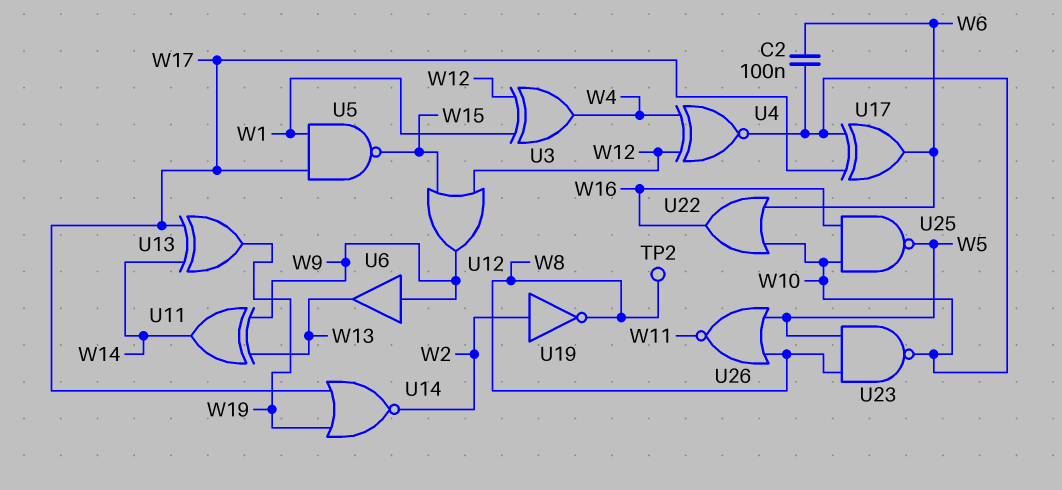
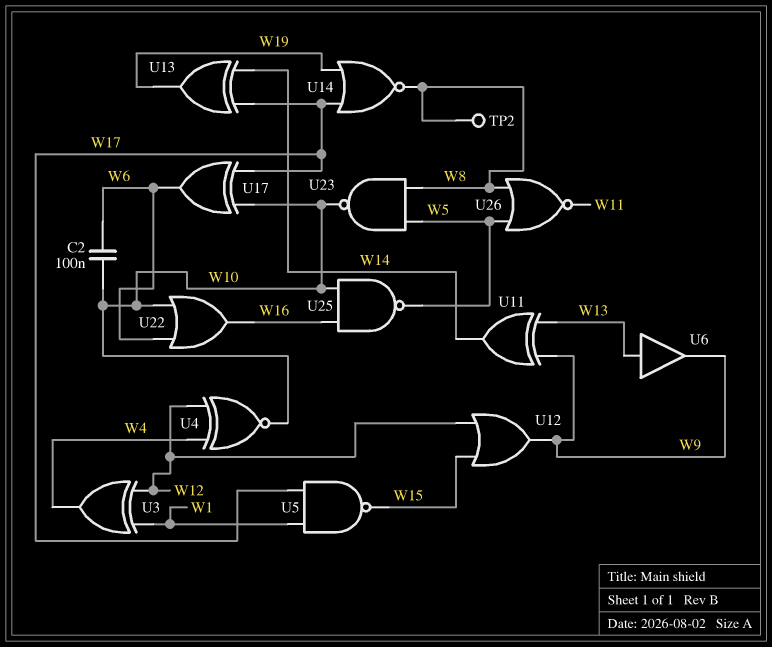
U6: buffer (in W9, out W13) -> buffer (in W13, out W9)
U14: NOR (in W17, in W19, out W2) -> NOR (in W17, in W19, out W8)
U19: NOT (in W2, out W8) -> none

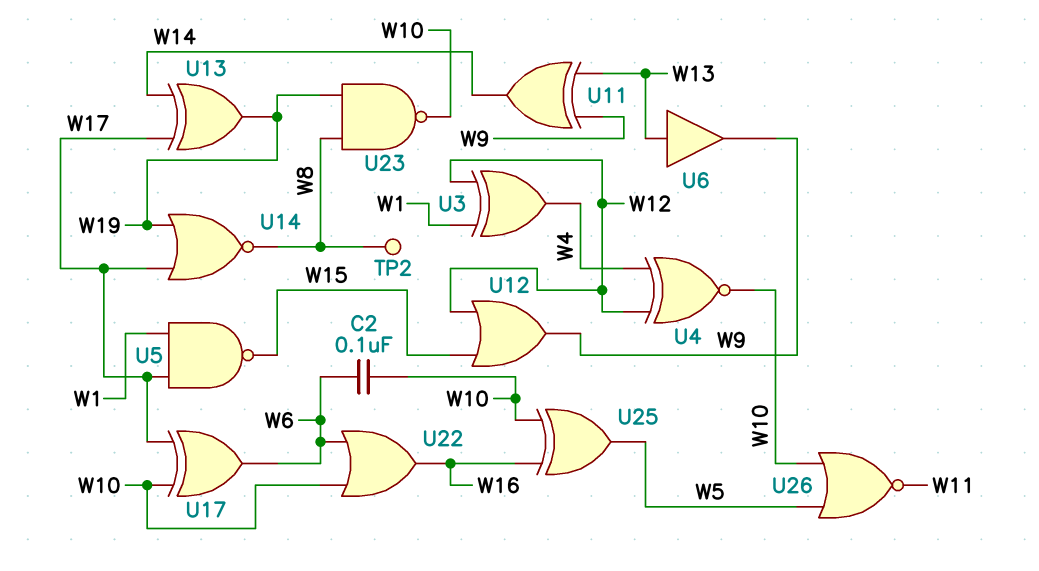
U23: NAND (in W5, in W8, out W10) -> NAND (in W8, in W19, out W10)
U25: NAND (in W10, in W16, out W5) -> XOR (in W10, in W16, out W5)
U26: NOR (in W5, in W8, out W11) -> NOR (in W5, in W10, out W11)

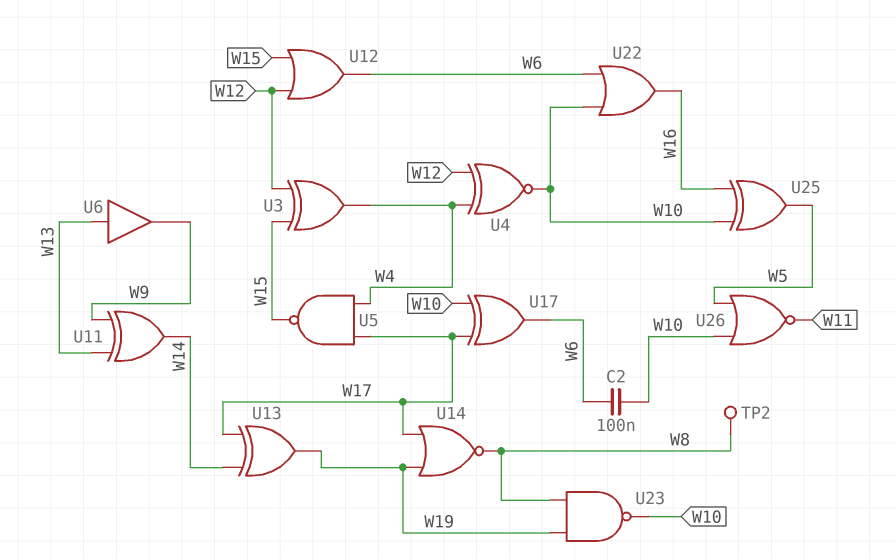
U3: XOR (in W1, in W12, out W4) -> XOR (in W12, in W15, out W4)
U5: NAND (in W1, in W17, out W15) -> NAND (in W4, in W17, out W15)
U12: OR (in W12, in W15, out W9) -> OR (in W12, in W15, out W6)

